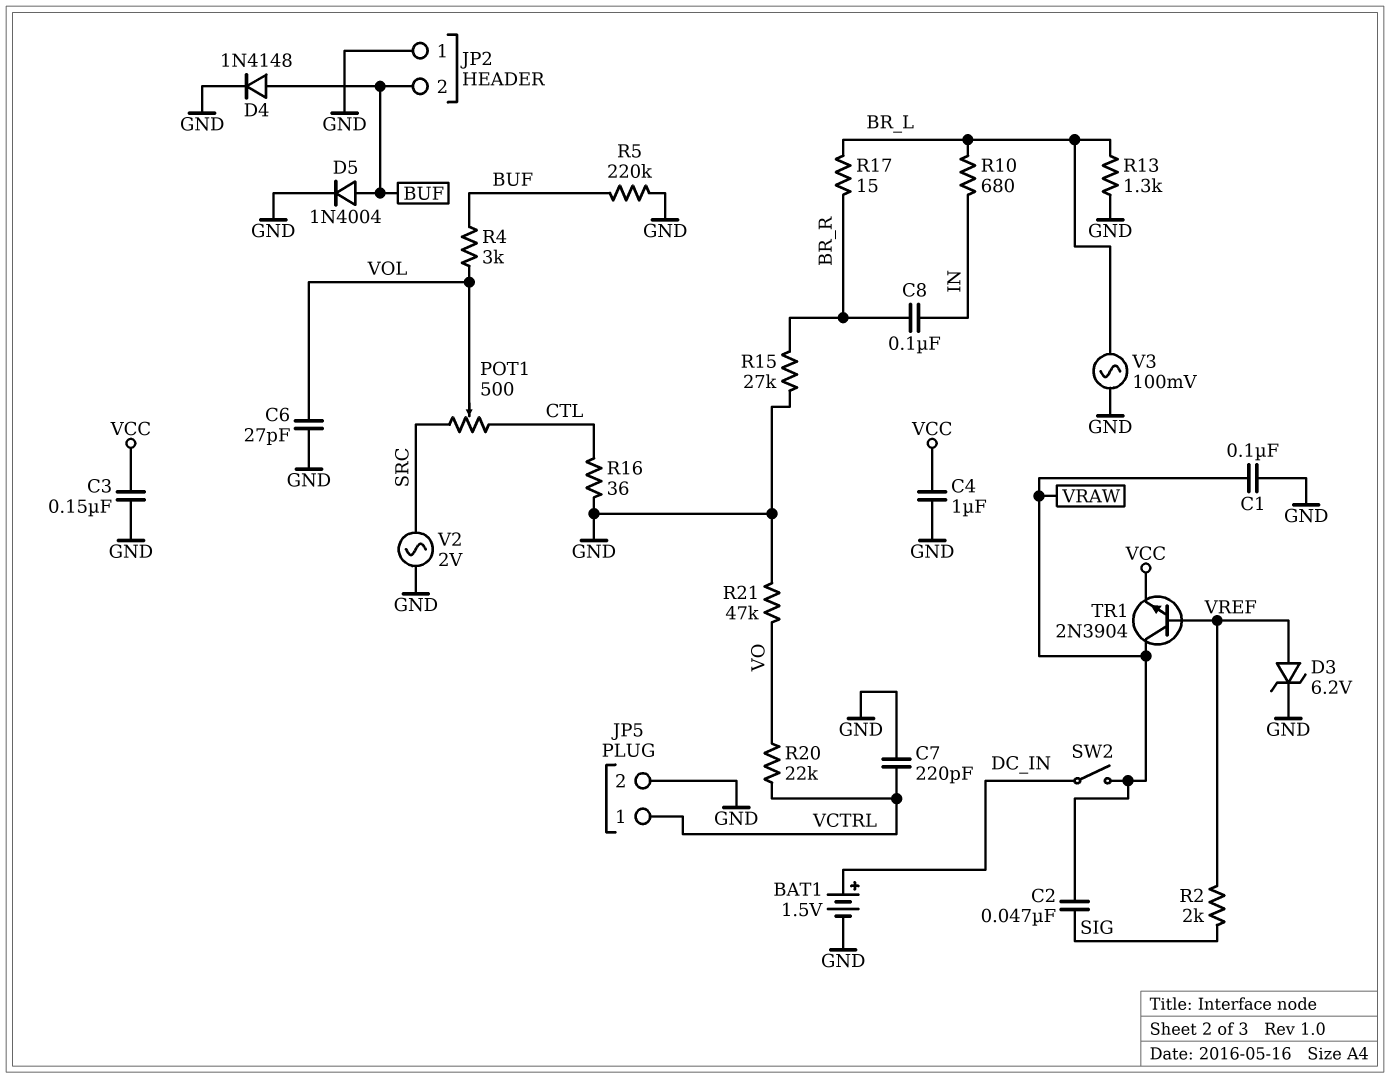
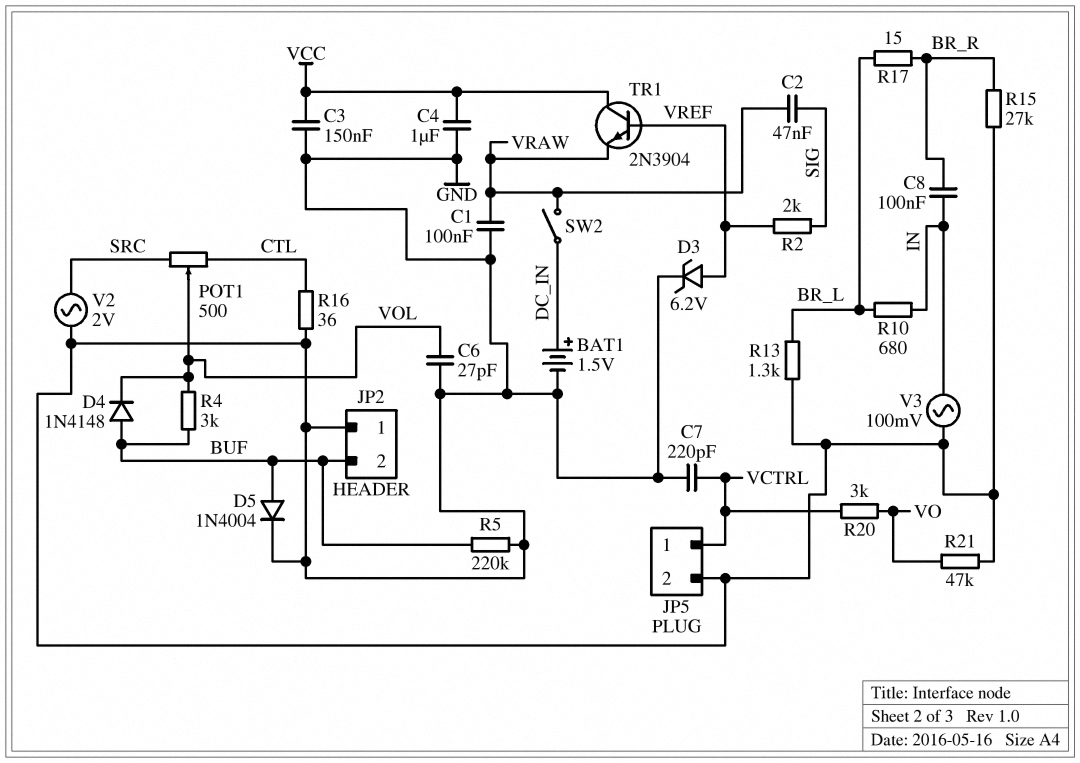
D4: diode 1N4148 (A BUF, K GND) -> diode 1N4148 (A BUF, K VOL)
R20: 22k (VCTRL, VO) -> 3k (VCTRL, VO)
TR1: NPN 2N3904 (B VREF, C VRAW, E VCC) -> NPN 2N3904 (B VREF, C VCC, E VRAW)
V3: AC 100mV (BR_L, GND) -> AC 100mV (GND, IN)

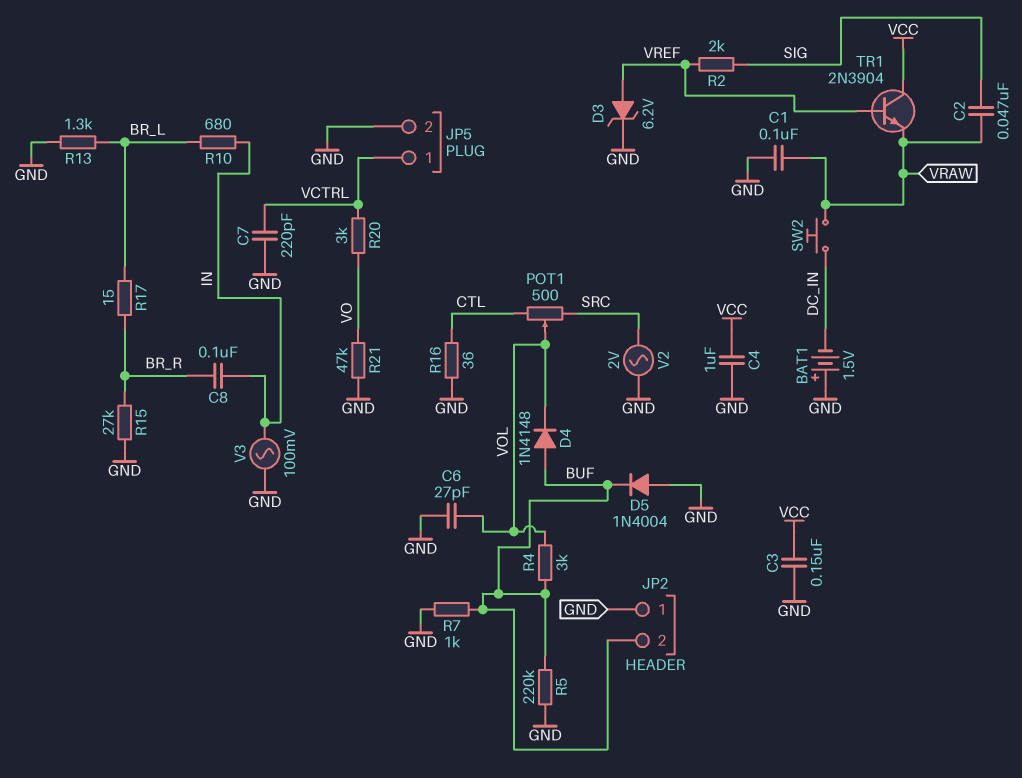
BAT1: 1.5V (plus DC_IN, minus GND) -> 1.5V (plus GND, minus DC_IN)
D5: diode 1N4004 (A BUF, K GND) -> diode 1N4004 (A GND, K BUF)
R7: none -> 1k (BUF, GND)
SW2: switch (DC_IN, VRAW) -> button (DC_IN, VRAW)

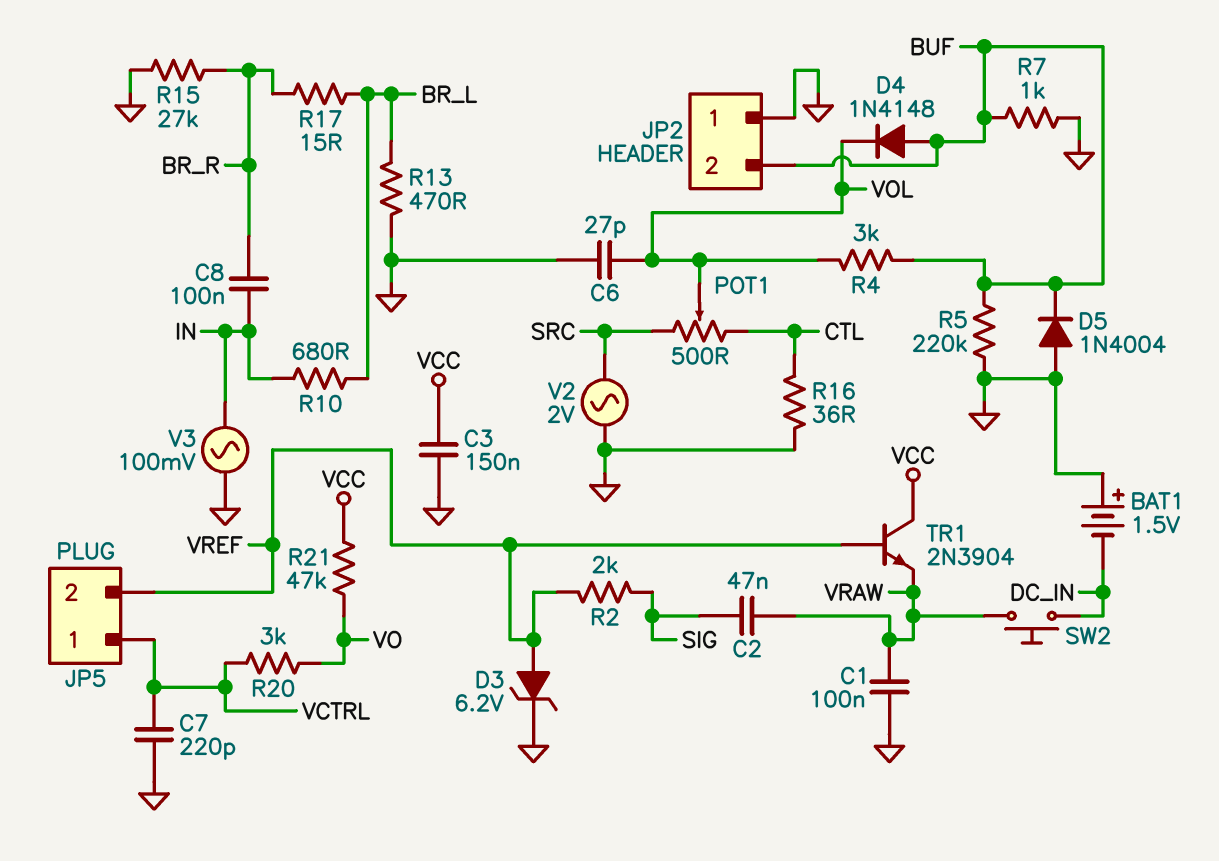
C4: 1uF (GND, VCC) -> none
JP5 pin 2: GND -> VREF
R13: 1.3k (BR_L, GND) -> 470 (BR_L, GND)
R21: 47k (GND, VO) -> 47k (VCC, VO)

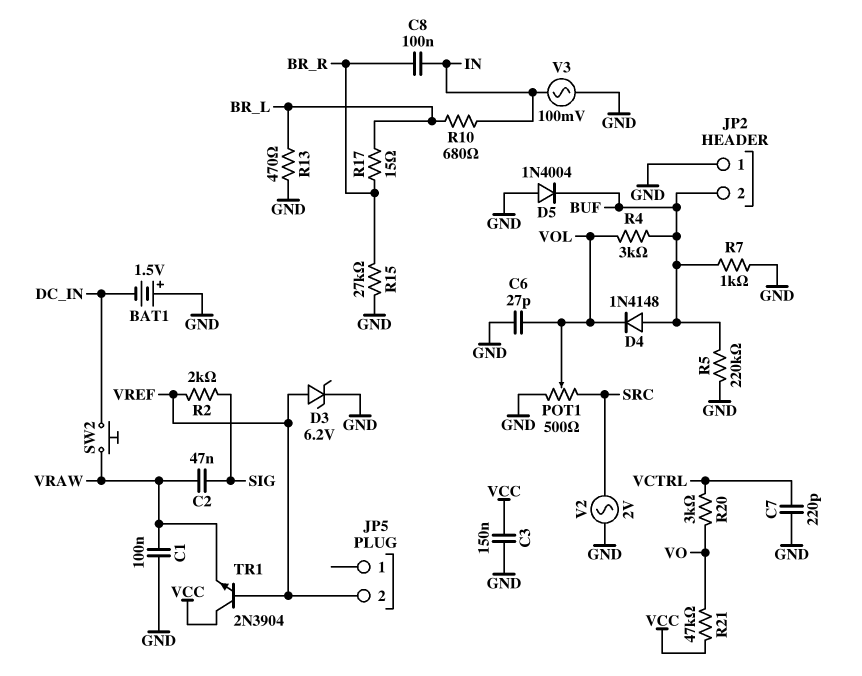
JP5 pin 1: VCTRL -> none
POT1: 500 (CTL, SRC, wiper VOL) -> 500 (GND, SRC, wiper VOL)
R16: 36 (CTL, GND) -> none

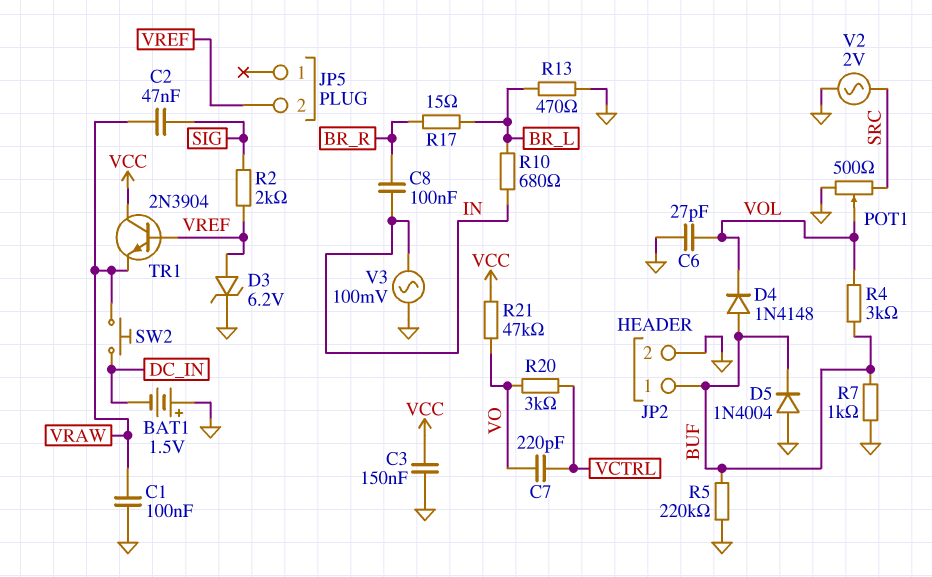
C7: 220pF (GND, VCTRL) -> 220pF (VCTRL, VO)
JP2 pin 1: GND -> BUF
JP2 pin 2: BUF -> GND
R15: 27k (BR_R, GND) -> none

